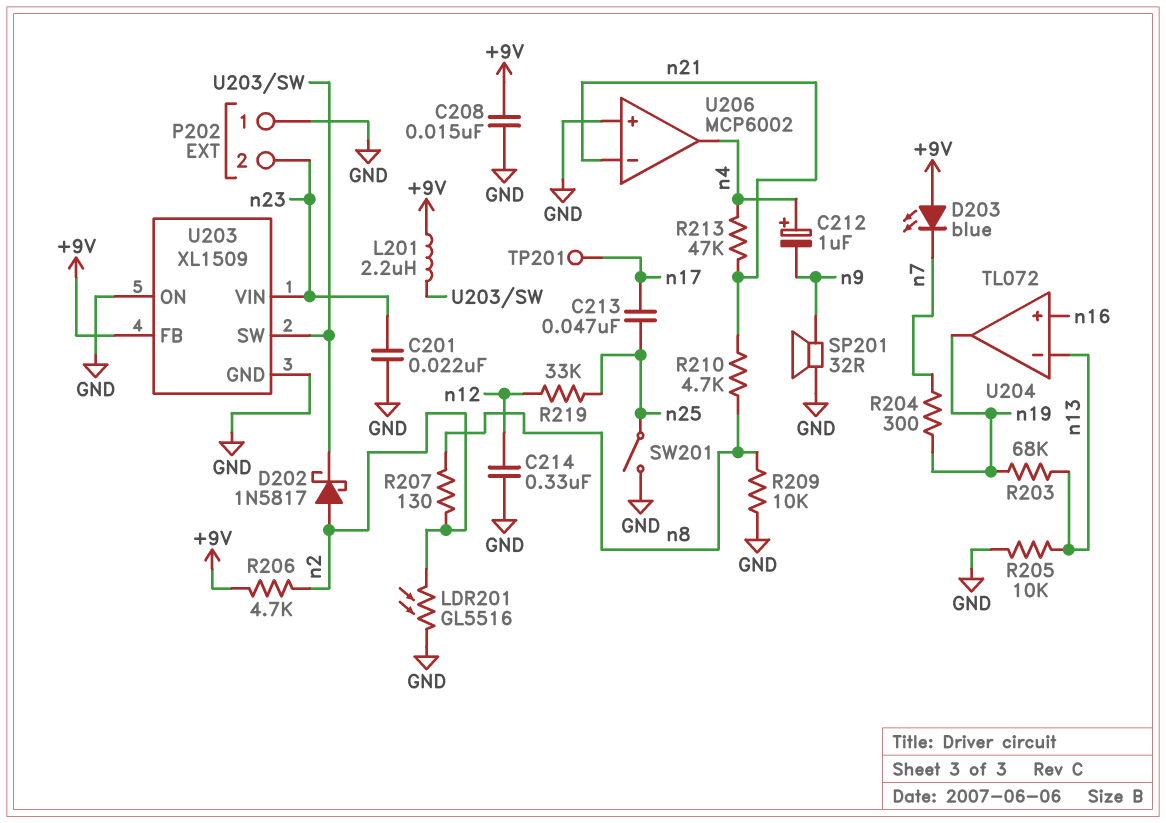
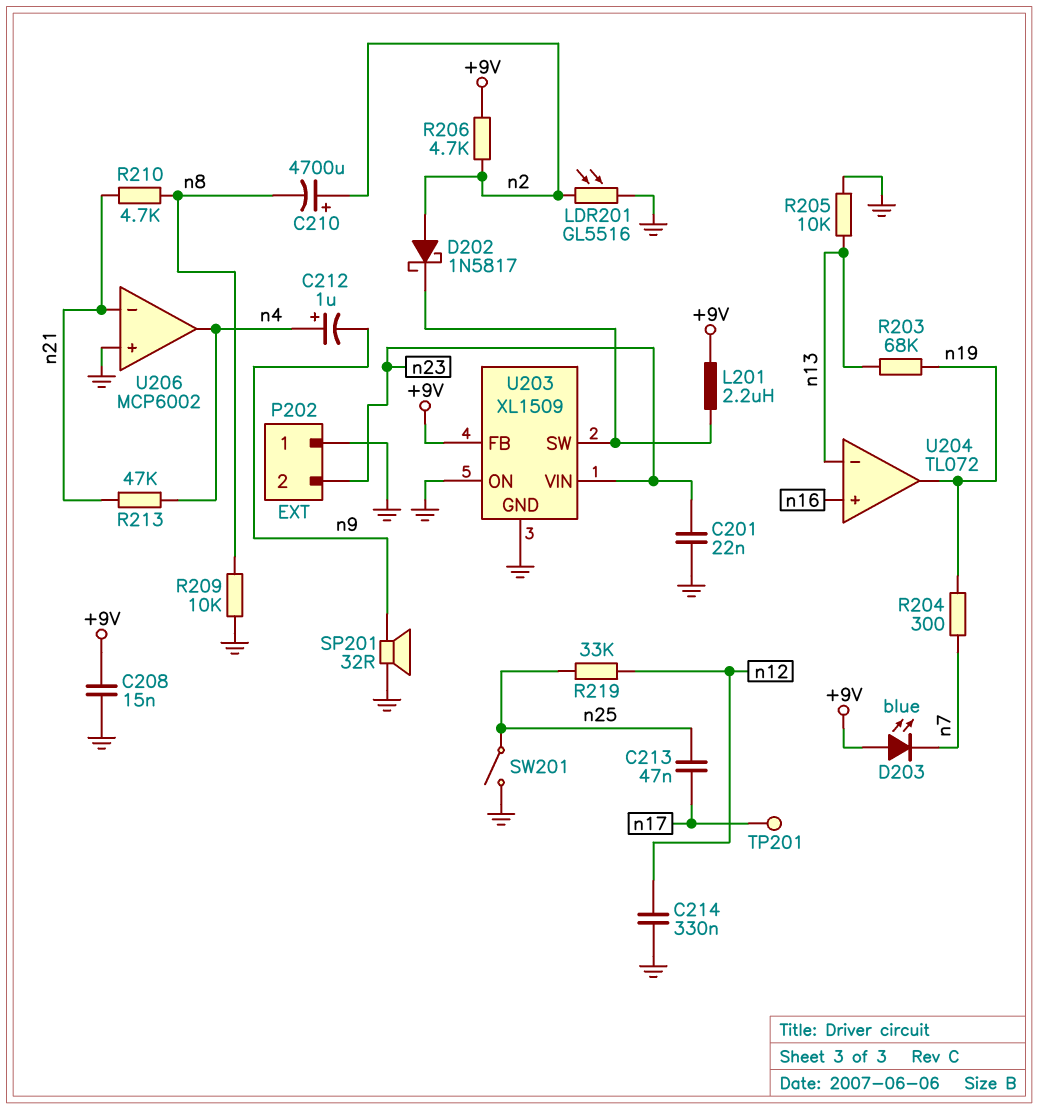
C210: none -> 4700uF (plus n2, minus n8)
R207: 130 (n2, n8) -> none

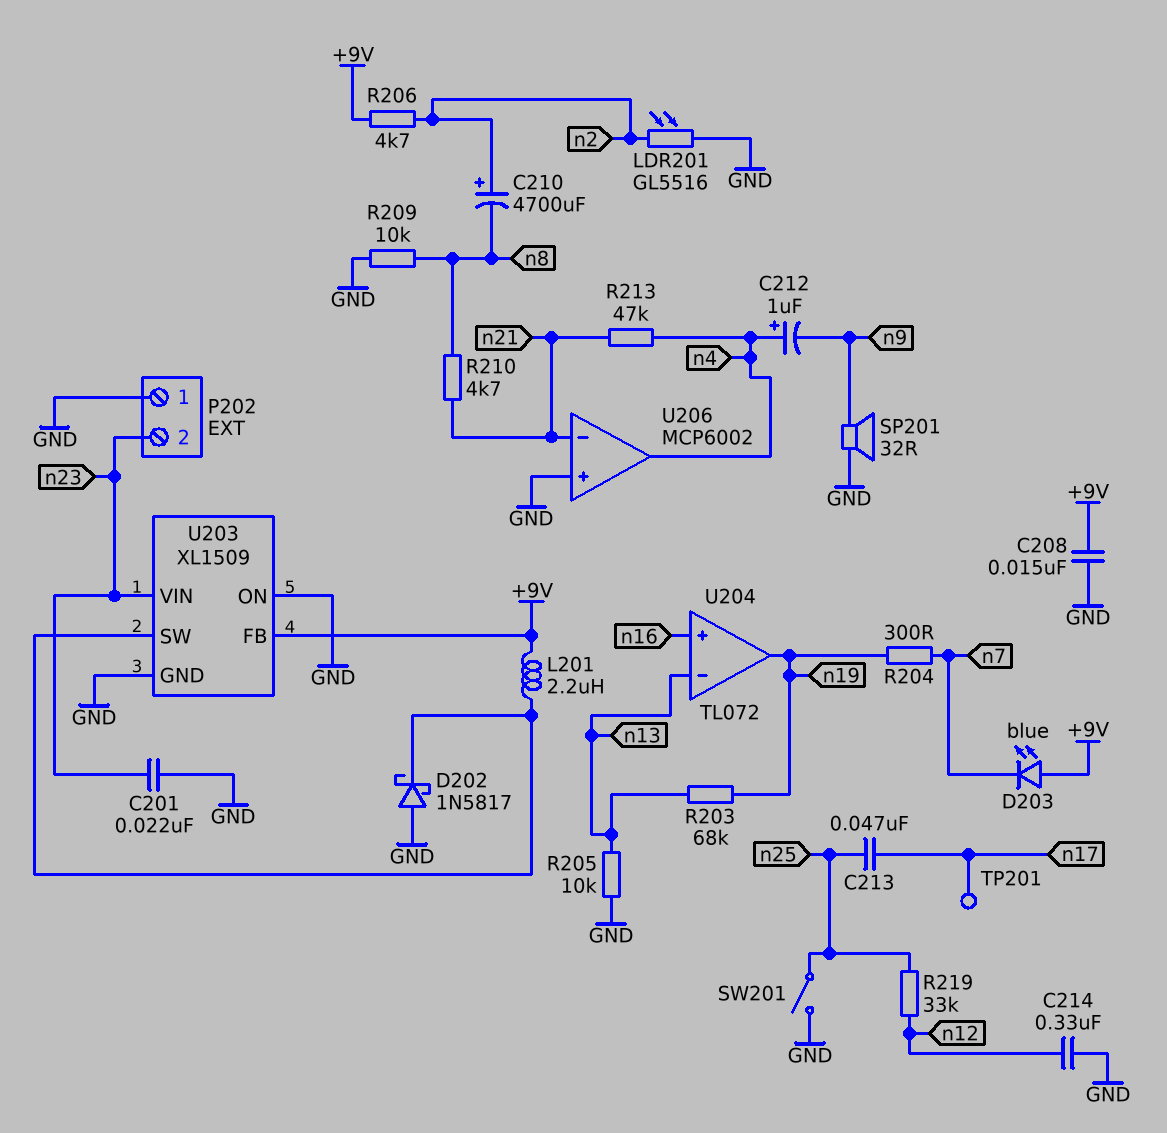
D202: schottky 1N5817 (A n2, K U203/SW) -> schottky 1N5817 (A GND, K U203/SW)

